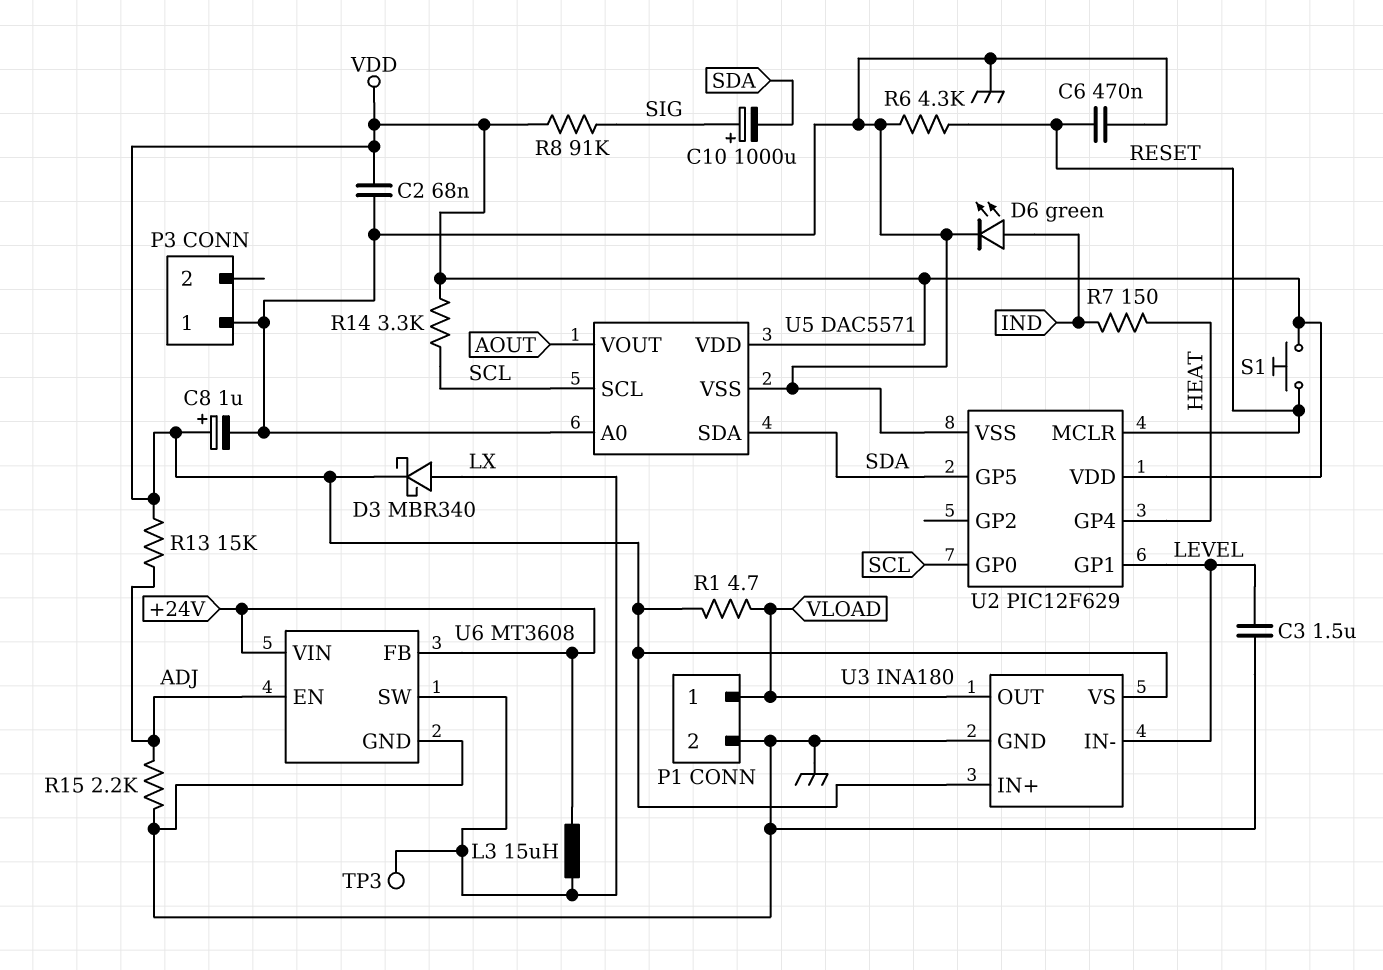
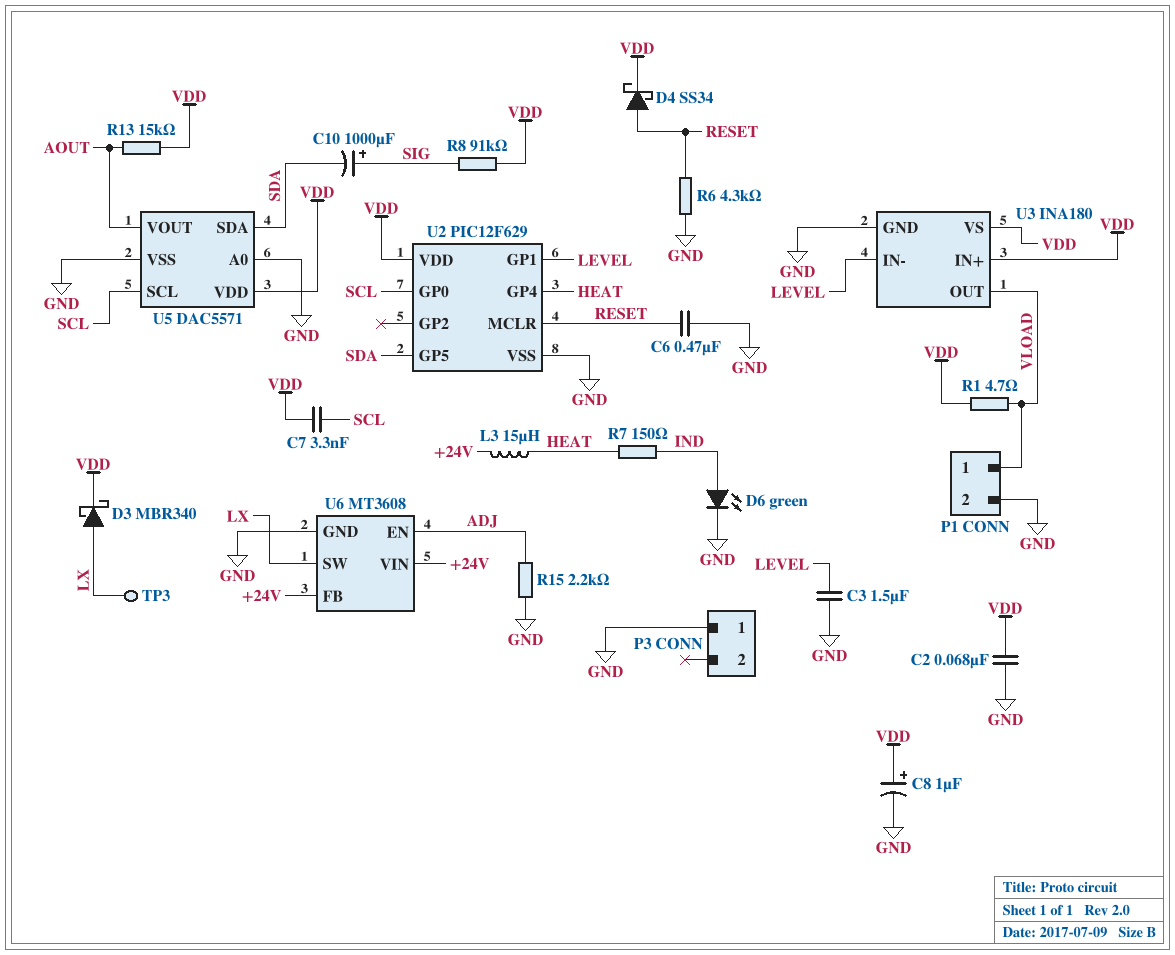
C7: none -> 3.3nF (SCL, VDD)
D4: none -> schottky SS34 (A RESET, K VDD)
L3: 15uH (+24V, LX) -> 15uH (+24V, HEAT)
R13: 15k (ADJ, VDD) -> 15k (AOUT, VDD)
R14: 3.3k (SCL, VDD) -> none
S1: button (RESET, VDD) -> none

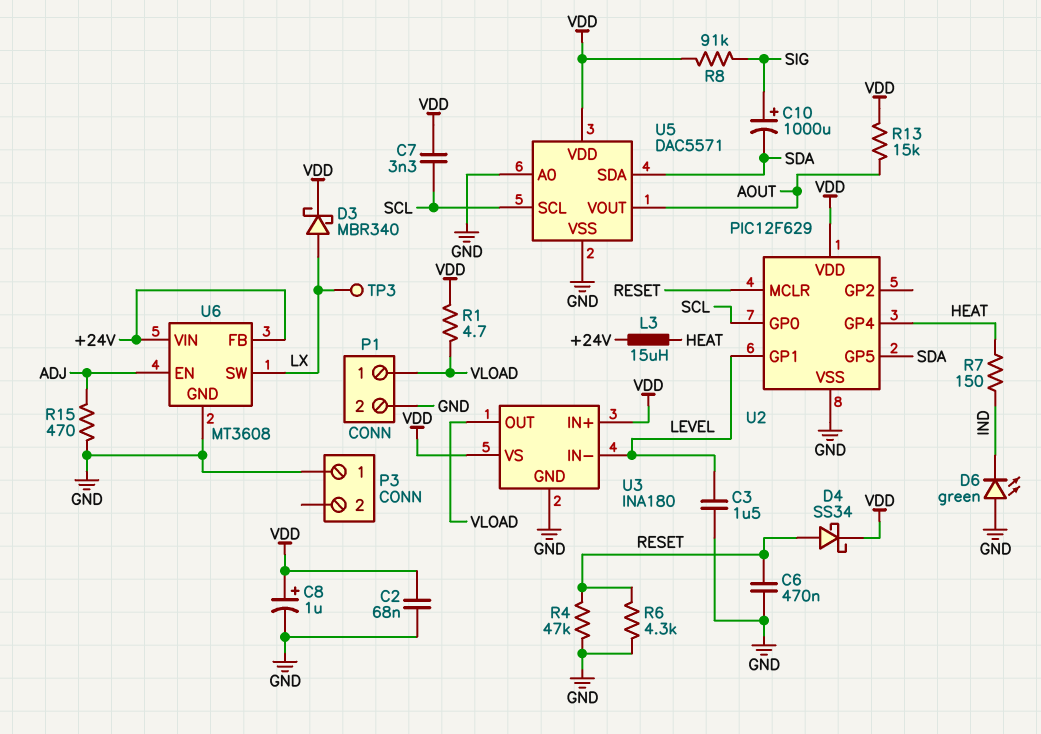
D6: LED green (A IND, K GND) -> LED green (A GND, K IND)
R4: none -> 47k (GND, RESET)
R15: 2.2k (ADJ, GND) -> 470 (ADJ, GND)

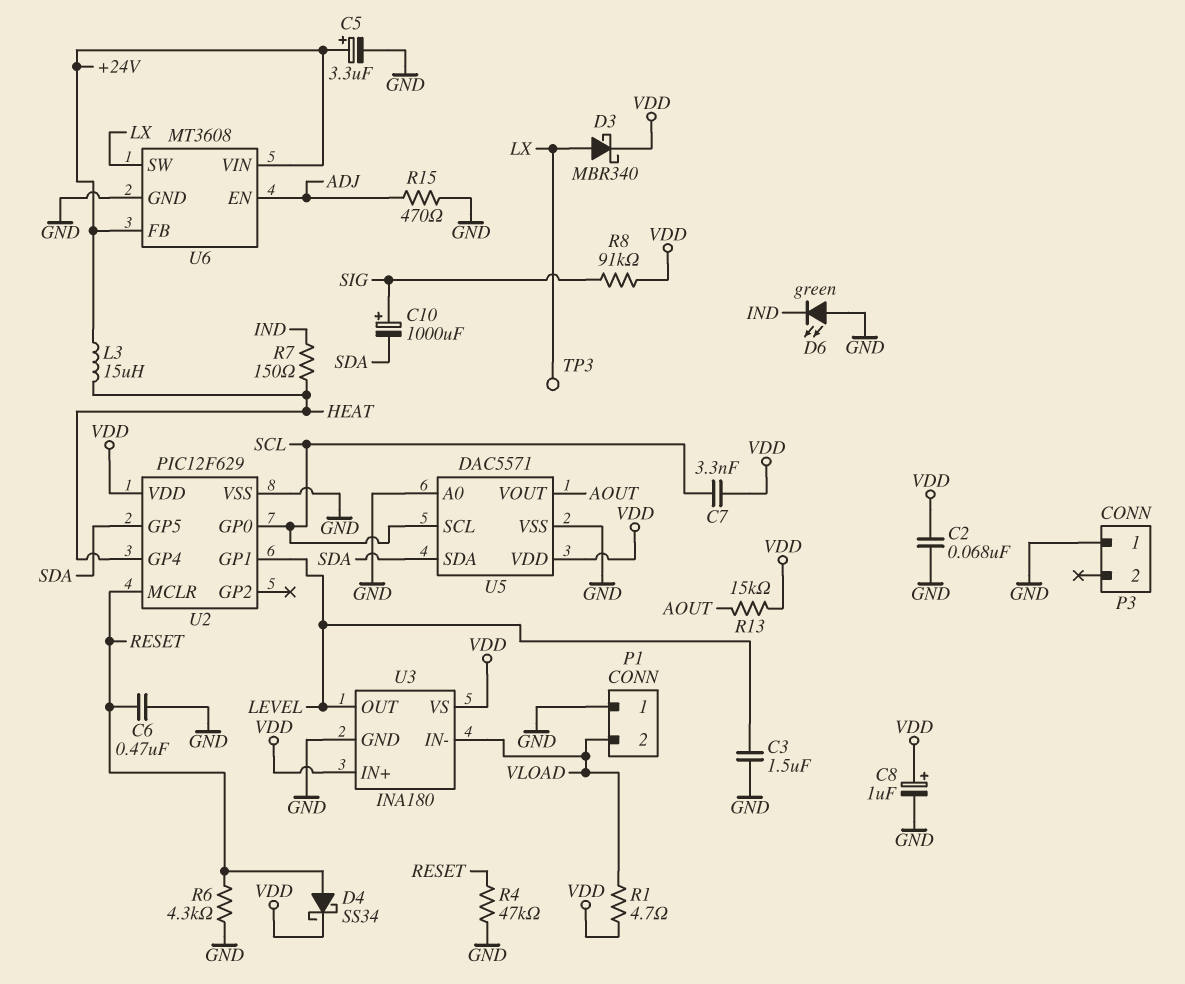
C5: none -> 3.3uF (plus +24V, minus GND)
P1 pin 1: VLOAD -> GND
P1 pin 2: GND -> VLOAD
U3 pin IN-: LEVEL -> VLOAD
U3 pin OUT: VLOAD -> LEVEL

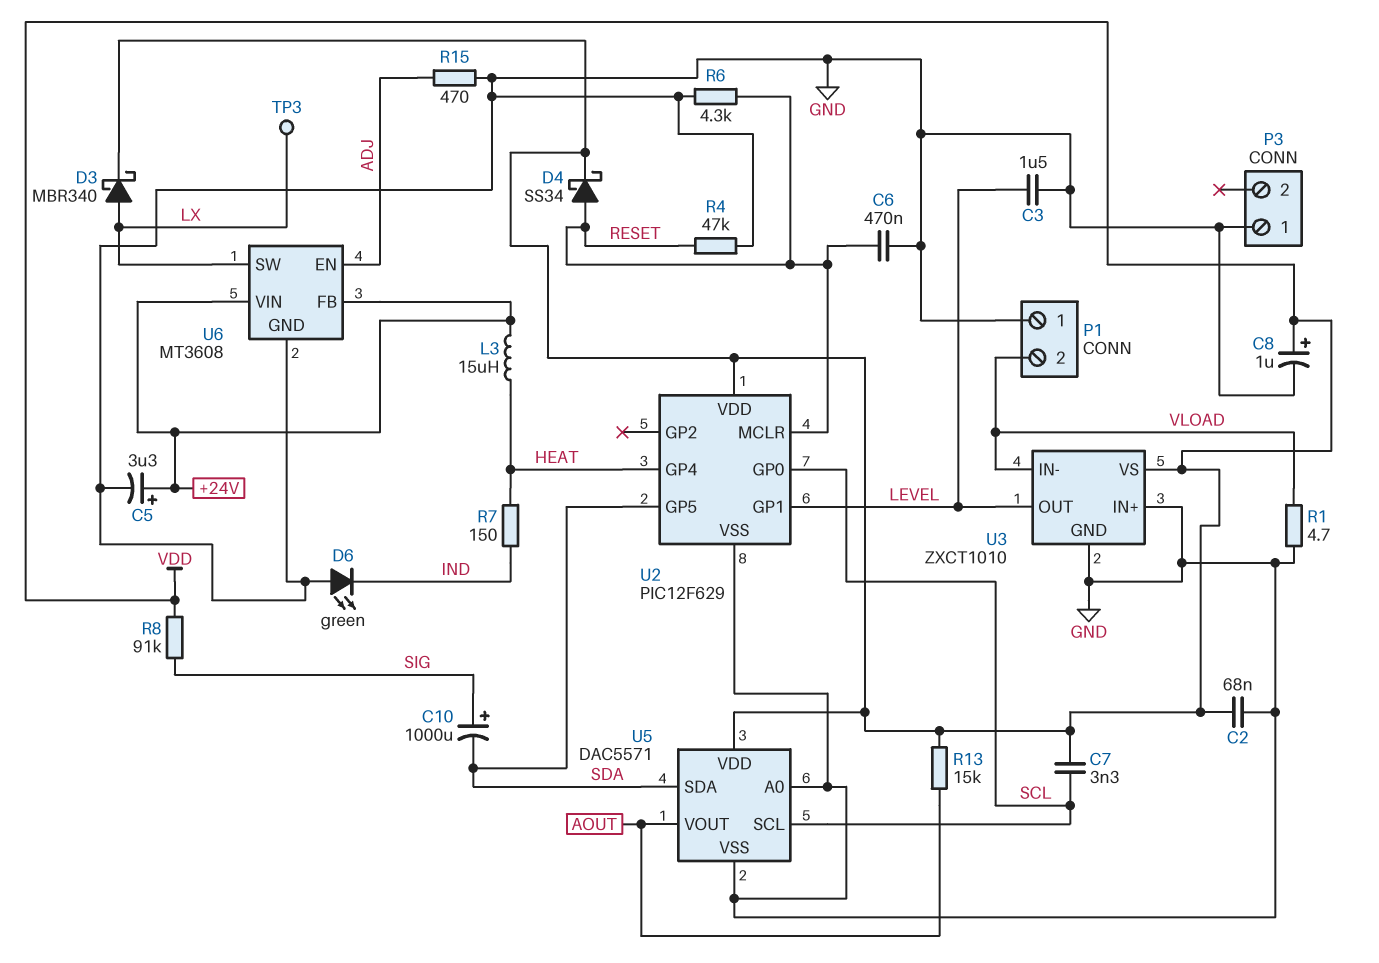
R1: 4.7 (VDD, VLOAD) -> 4.7 (GND, VLOAD)
U3: INA180 -> ZXCT1010
U3 pin IN+: VDD -> GND

